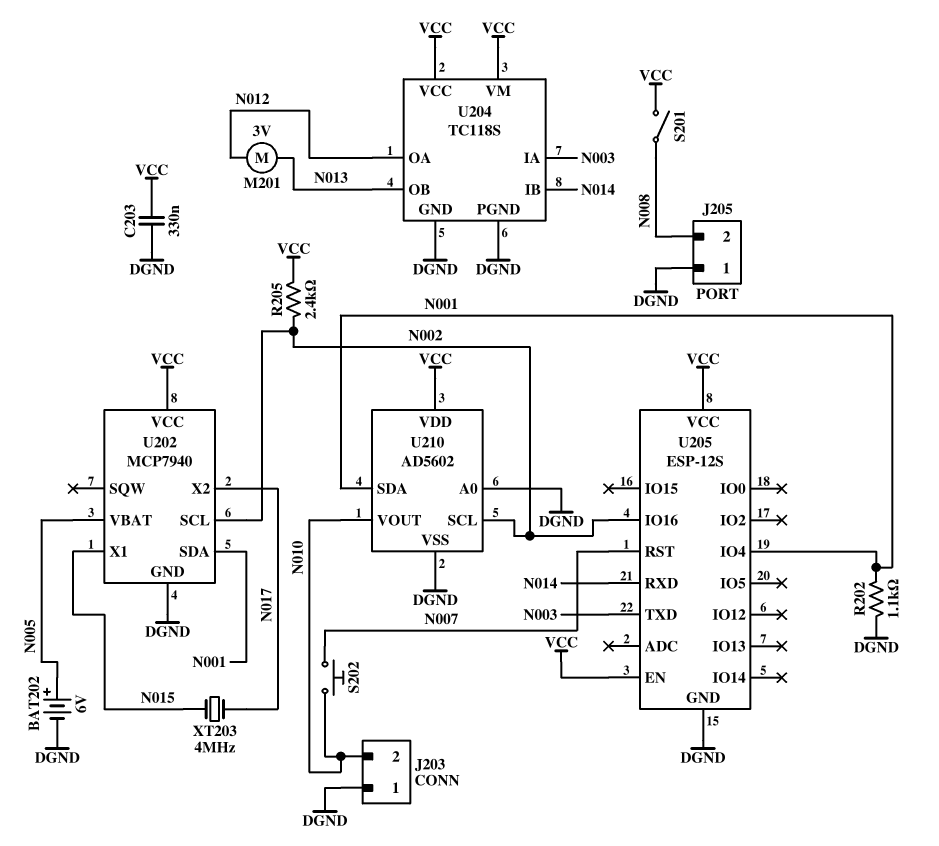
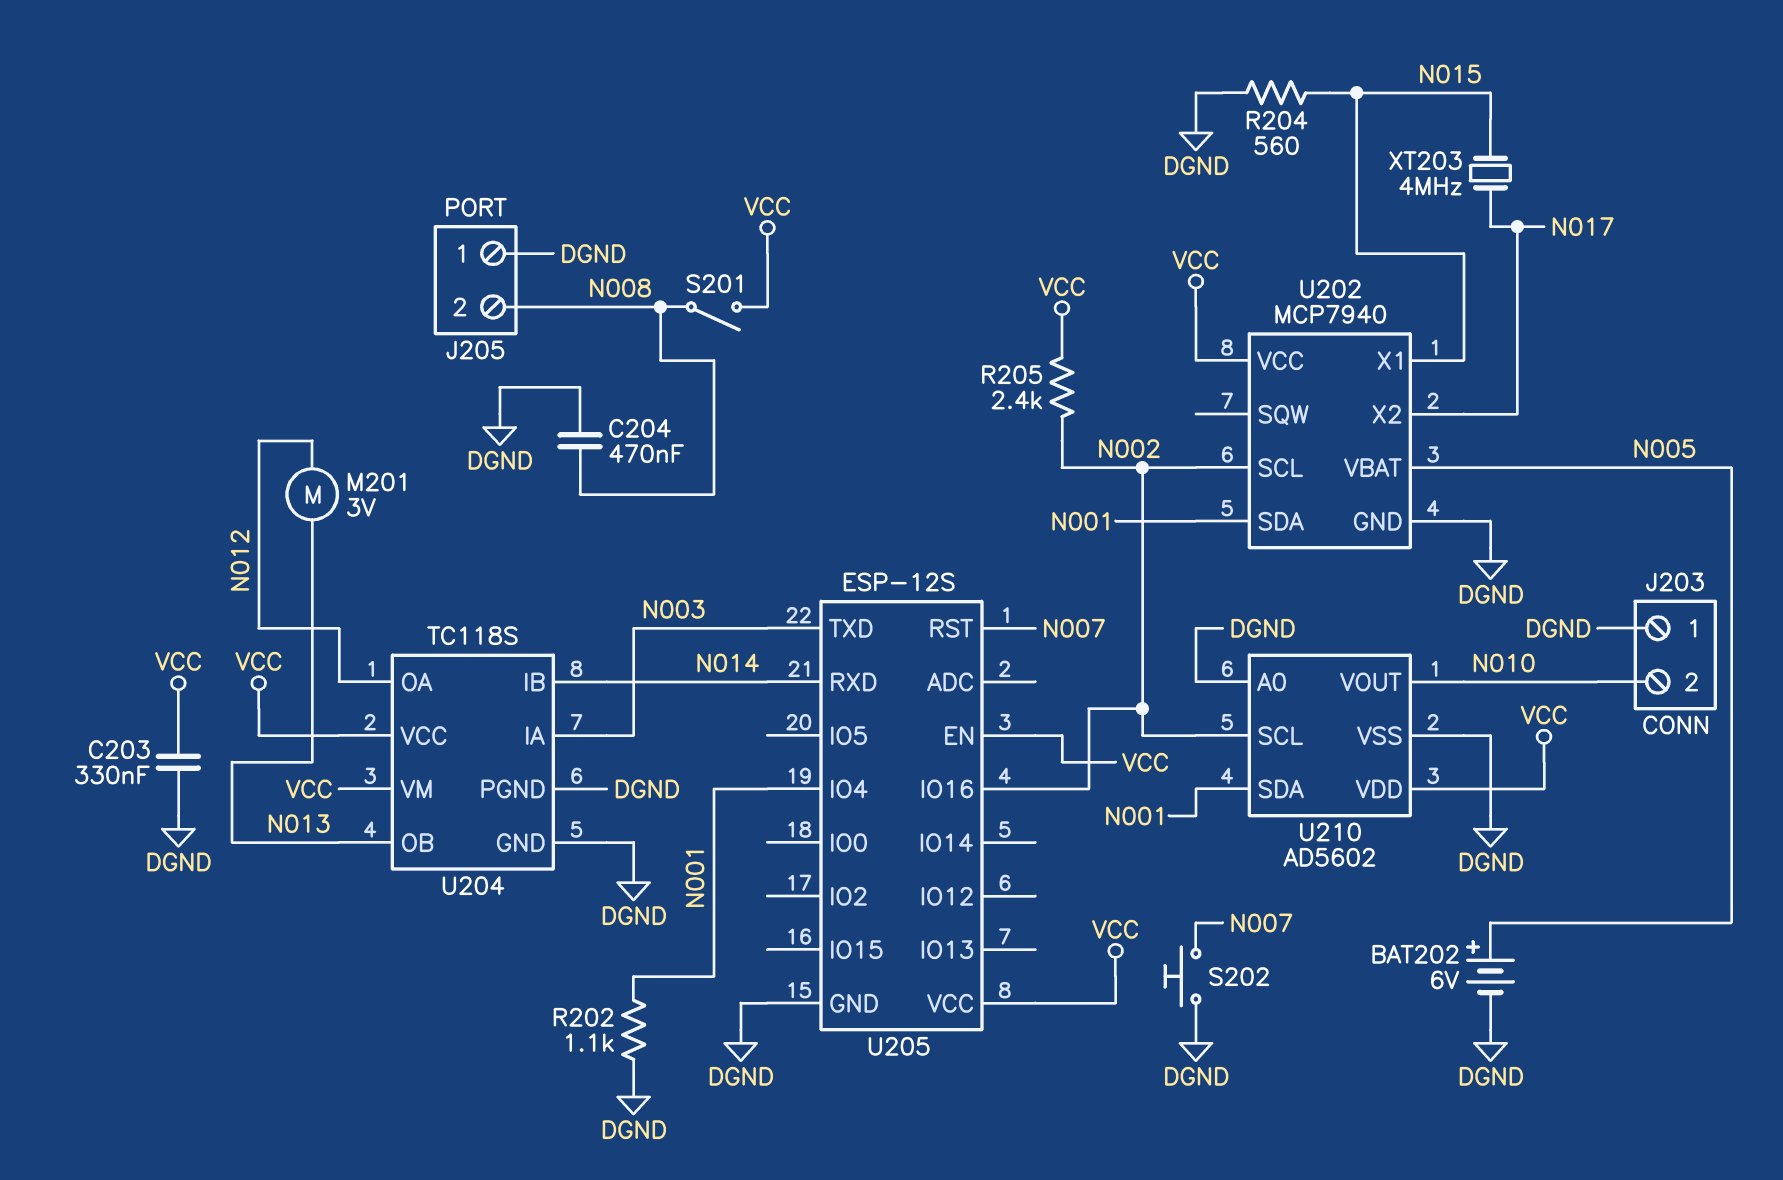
C204: none -> 470nF (DGND, N008)
R204: none -> 560 (DGND, N015)
S202: button (N007, N010) -> button (DGND, N007)

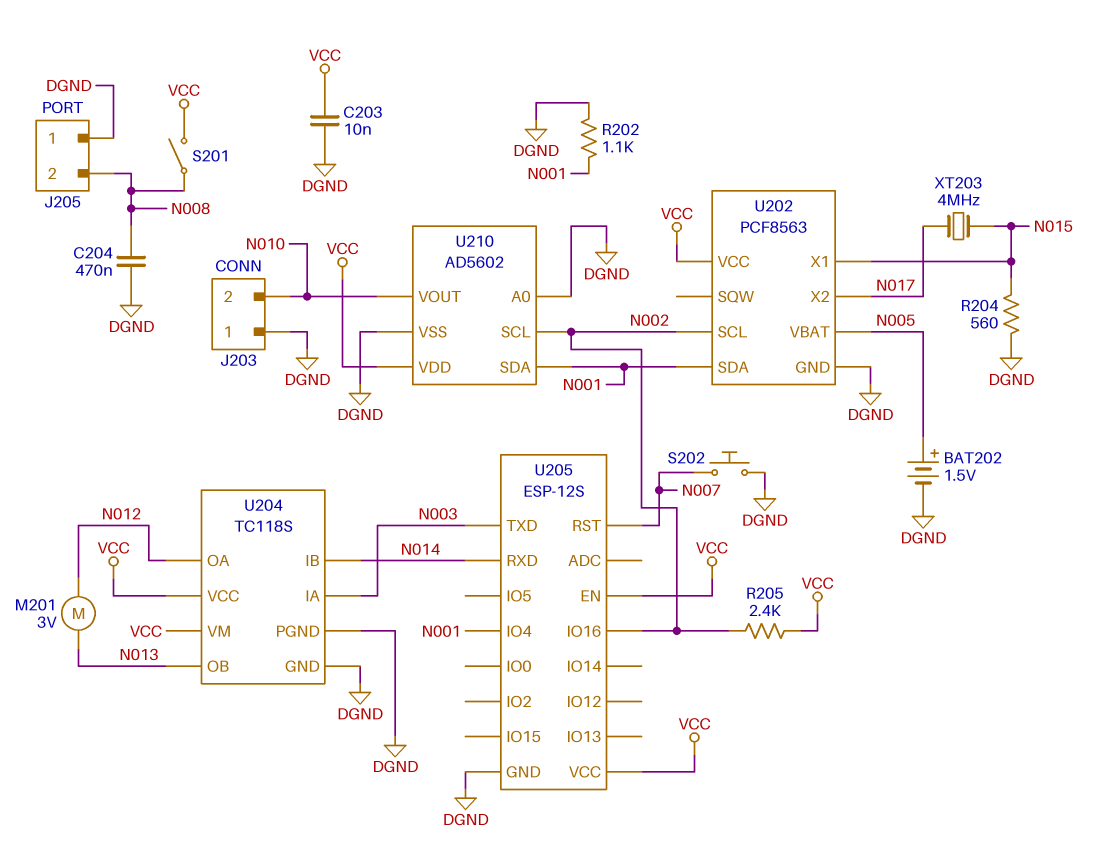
BAT202: 6V (plus N005, minus DGND) -> 1.5V (plus N005, minus DGND)
C203: 330nF (DGND, VCC) -> 10nF (DGND, VCC)
U202: MCP7940 -> PCF8563

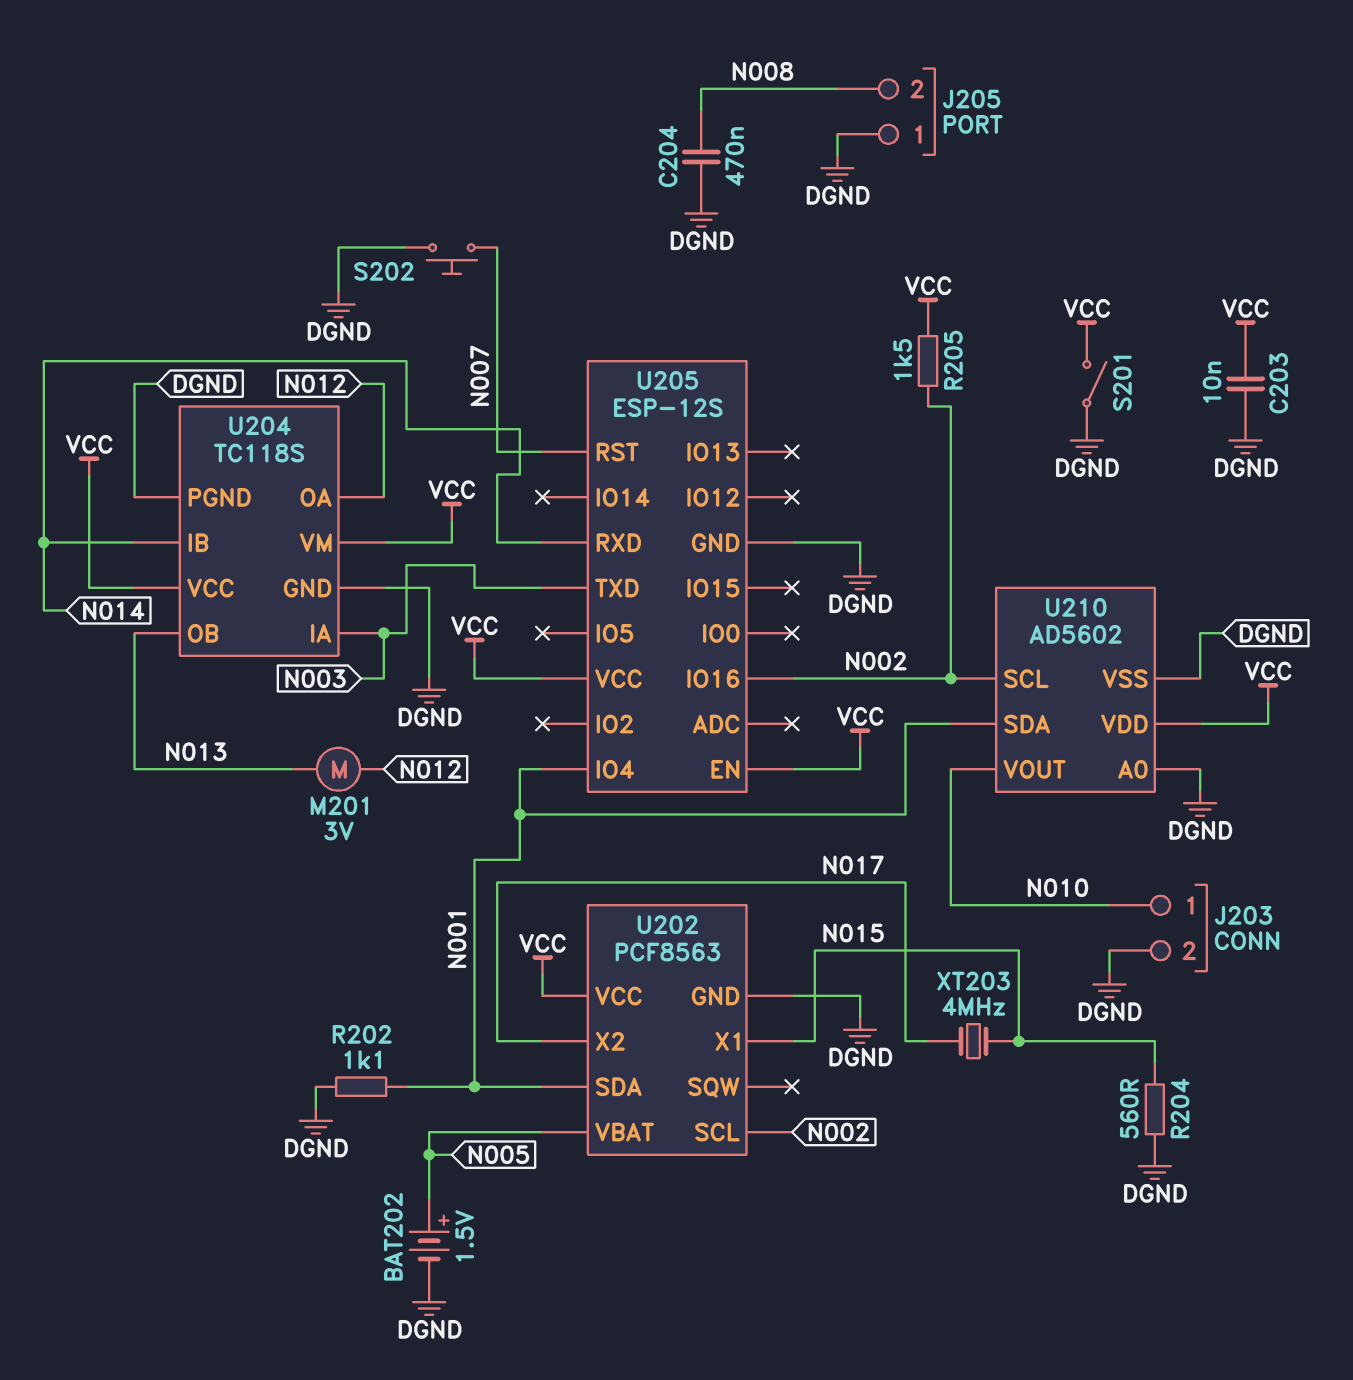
J203 pin 1: DGND -> N010
J203 pin 2: N010 -> DGND
R205: 2.4k (N002, VCC) -> 1.5k (N002, VCC)
S201: switch (N008, VCC) -> switch (DGND, VCC)

